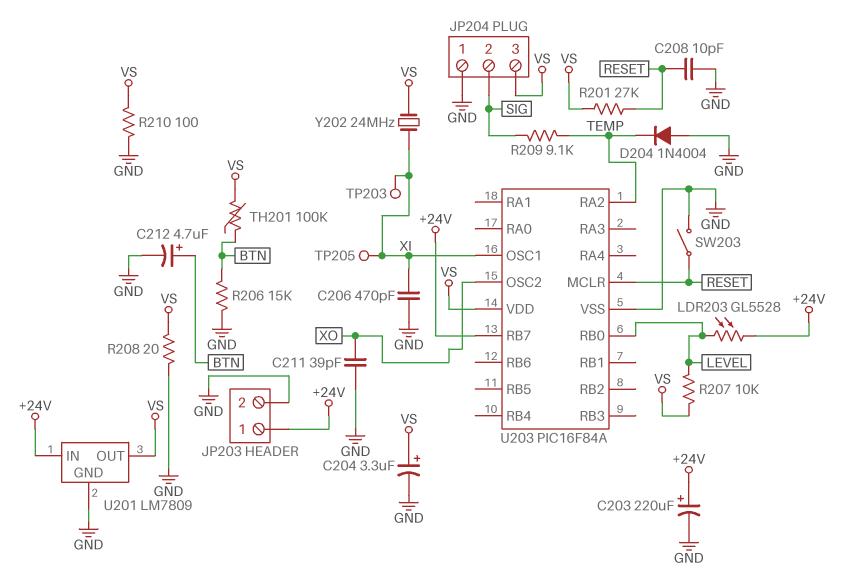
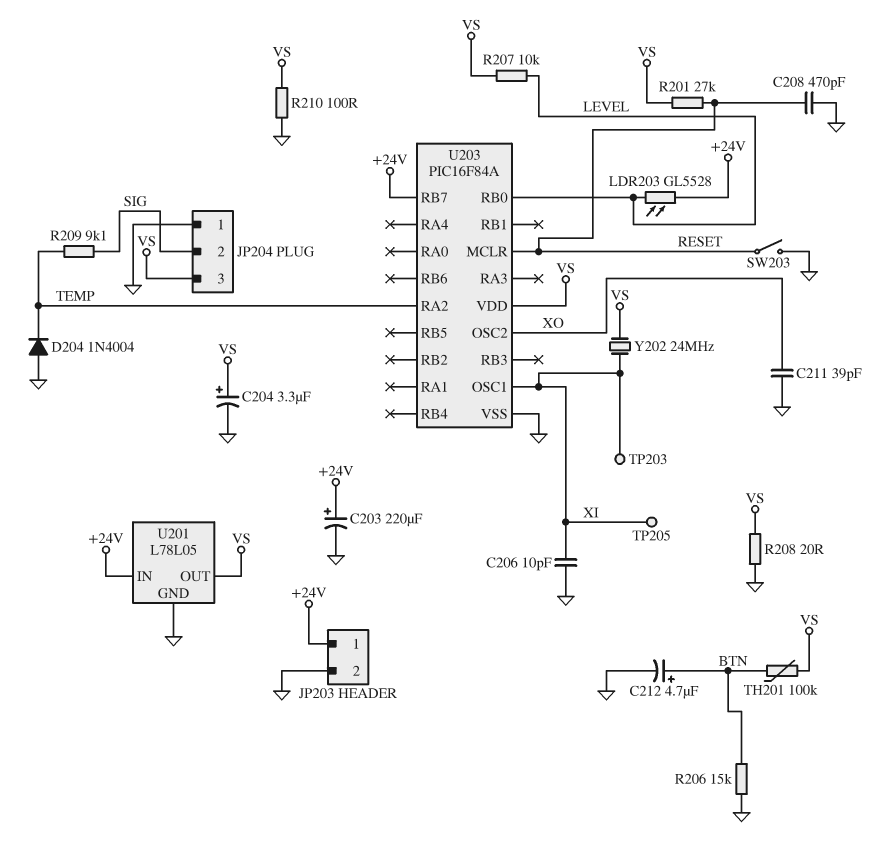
C206: 470pF (GND, XI) -> 10pF (GND, XI)
C208: 10pF (GND, RESET) -> 470pF (GND, RESET)
U201: LM7809 -> L78L05

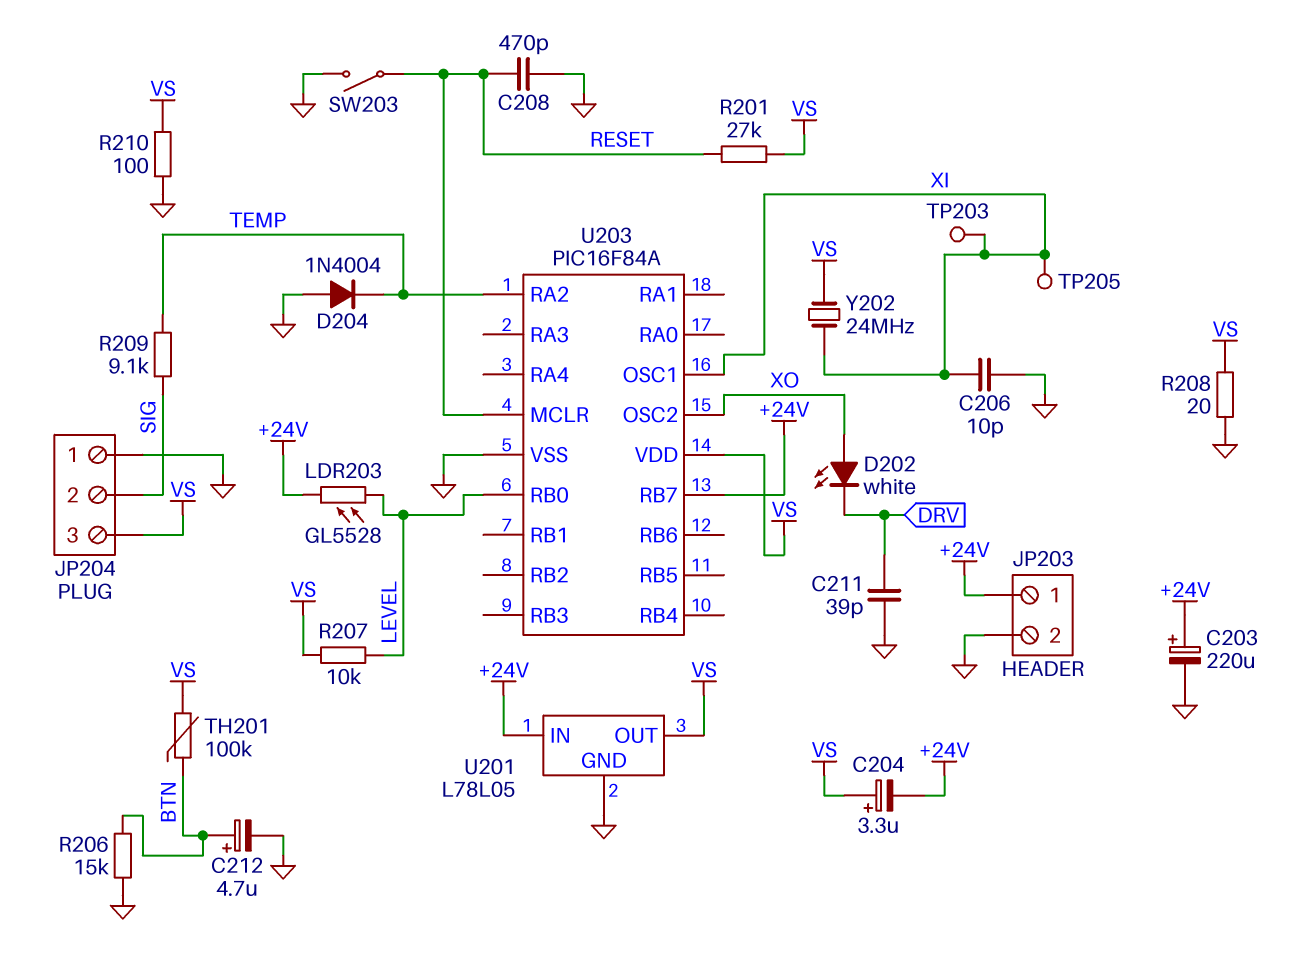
C204: 3.3uF (plus VS, minus GND) -> 3.3uF (plus VS, minus +24V)
C211: 39pF (GND, XO) -> 39pF (DRV, GND)
D202: none -> LED white (A XO, K DRV)

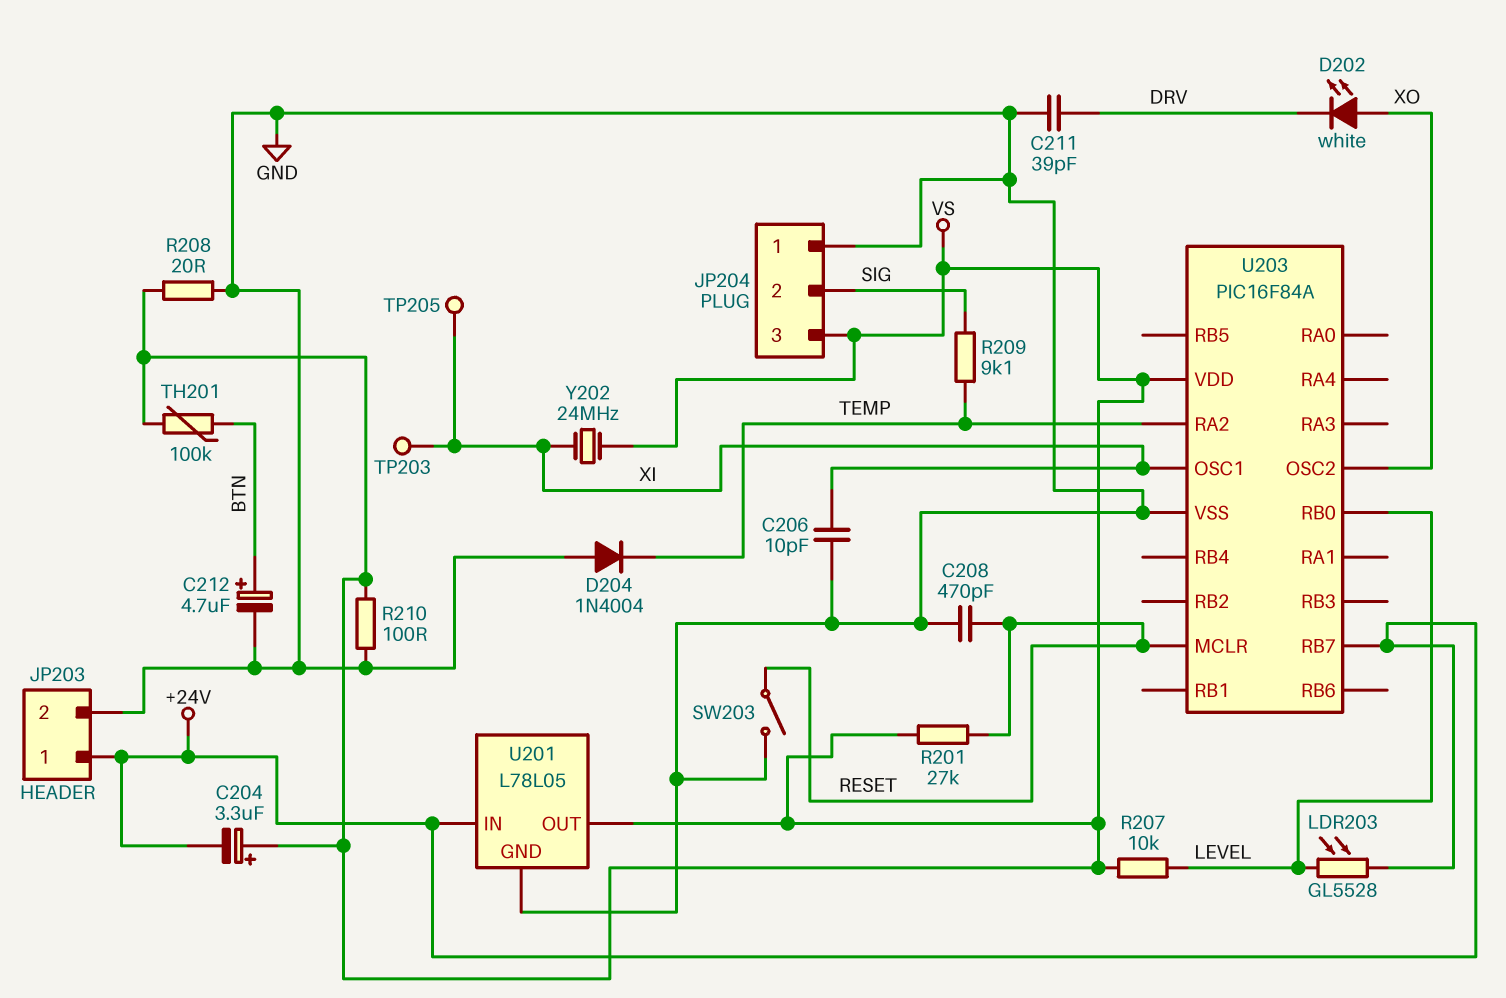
C203: 220uF (plus +24V, minus GND) -> none
R206: 15k (BTN, GND) -> none

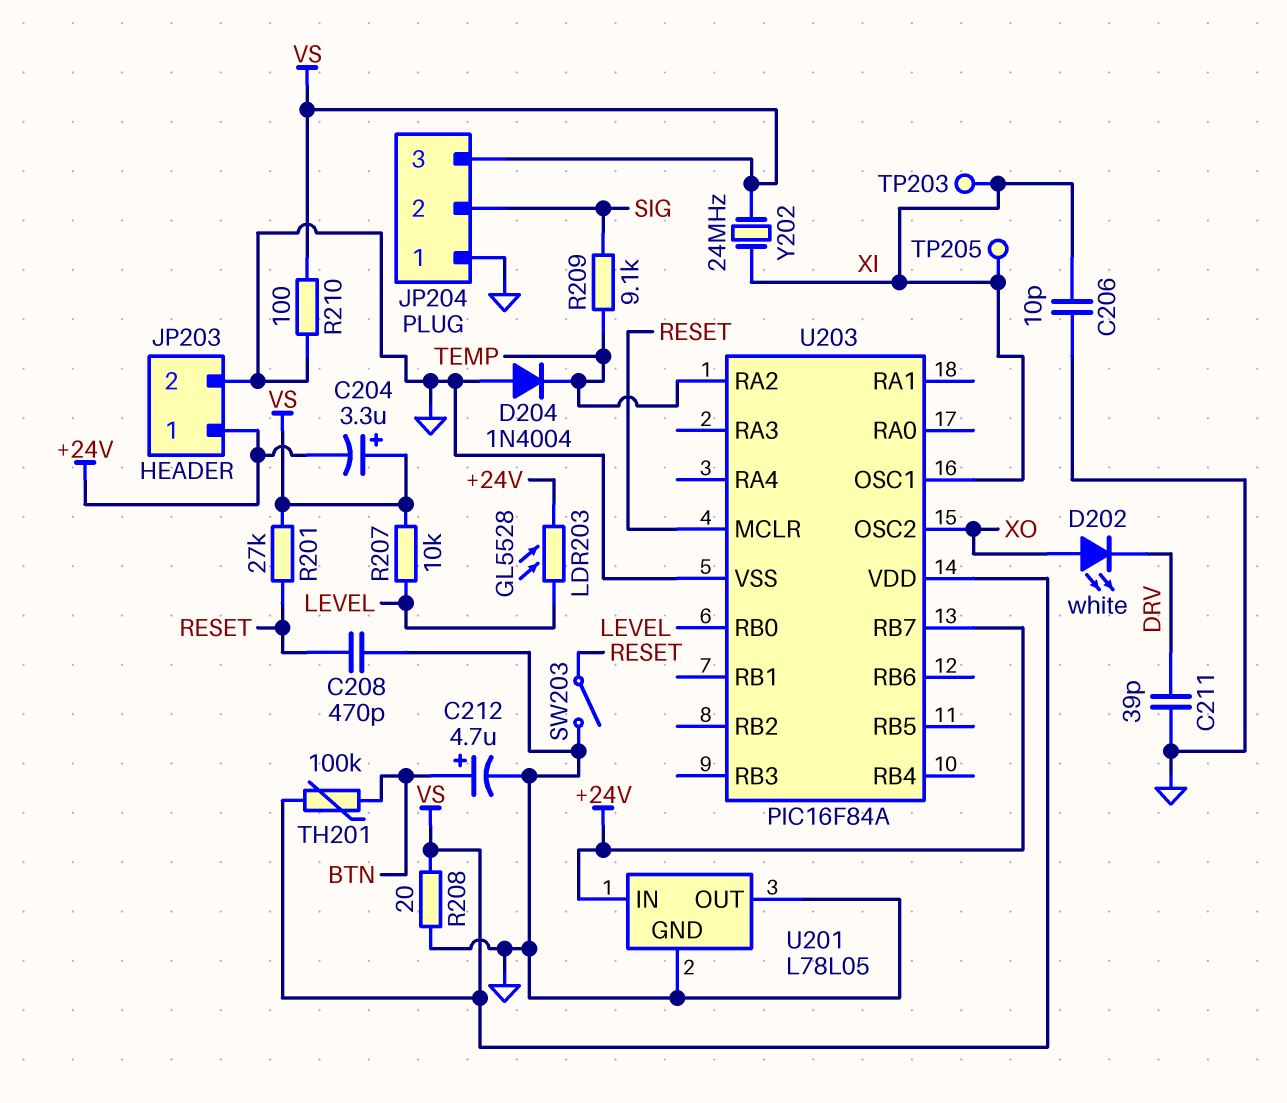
U201 pin OUT: VS -> GND

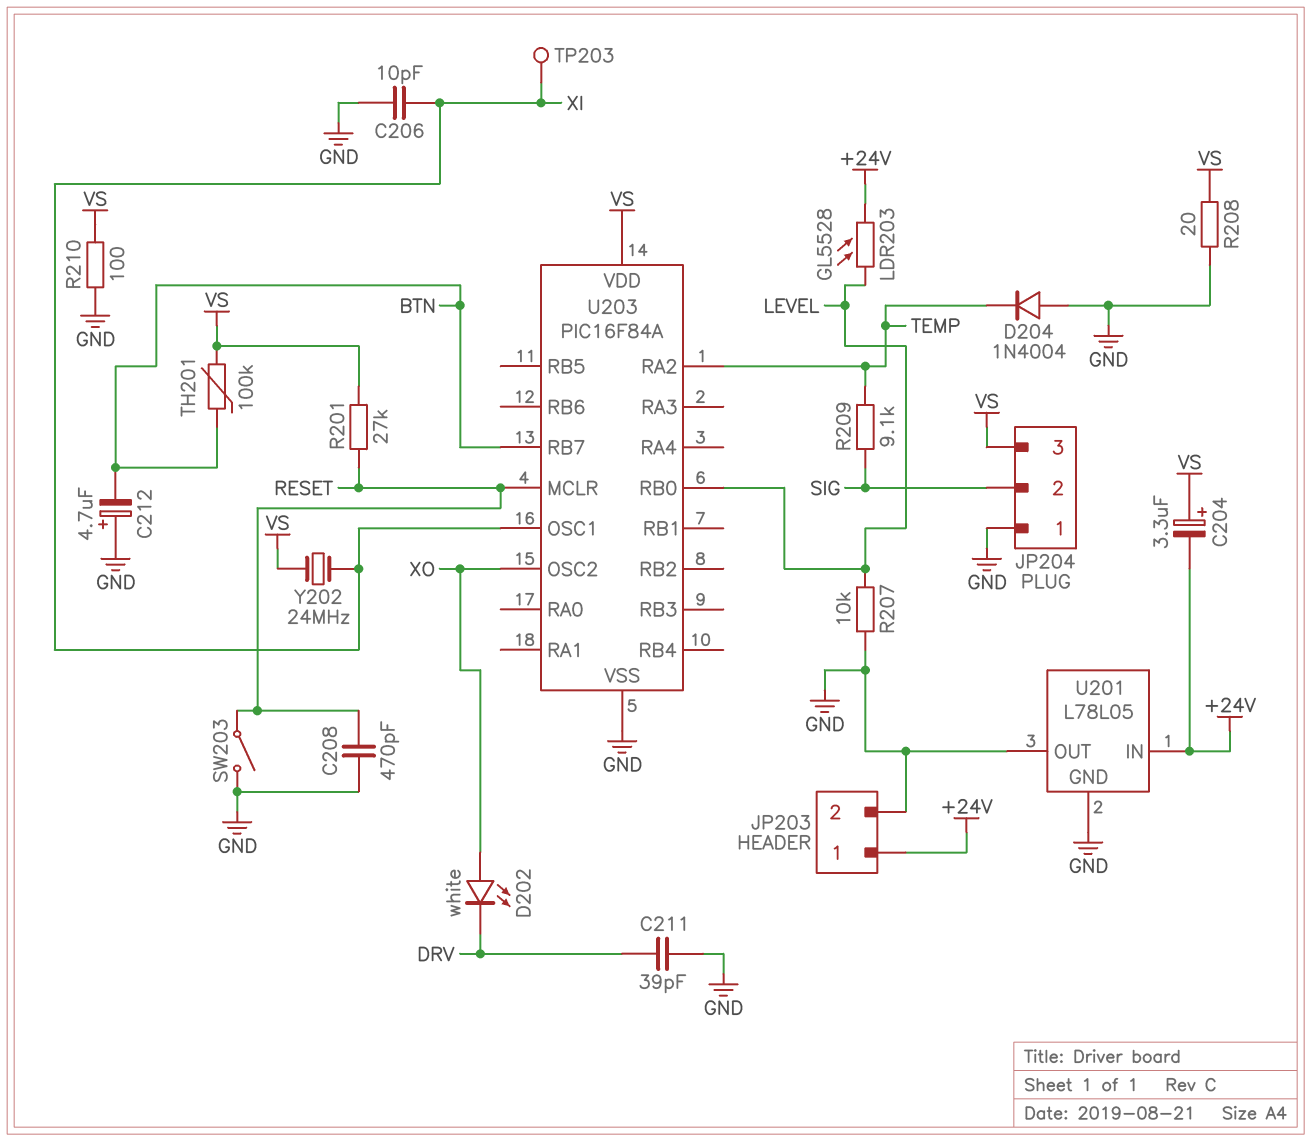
C212: 4.7uF (plus BTN, minus GND) -> 4.7uF (plus GND, minus BTN)
R207: 10k (LEVEL, VS) -> 10k (GND, LEVEL)
TP205: test point (XI) -> none
U203 pin RB7: +24V -> BTN

